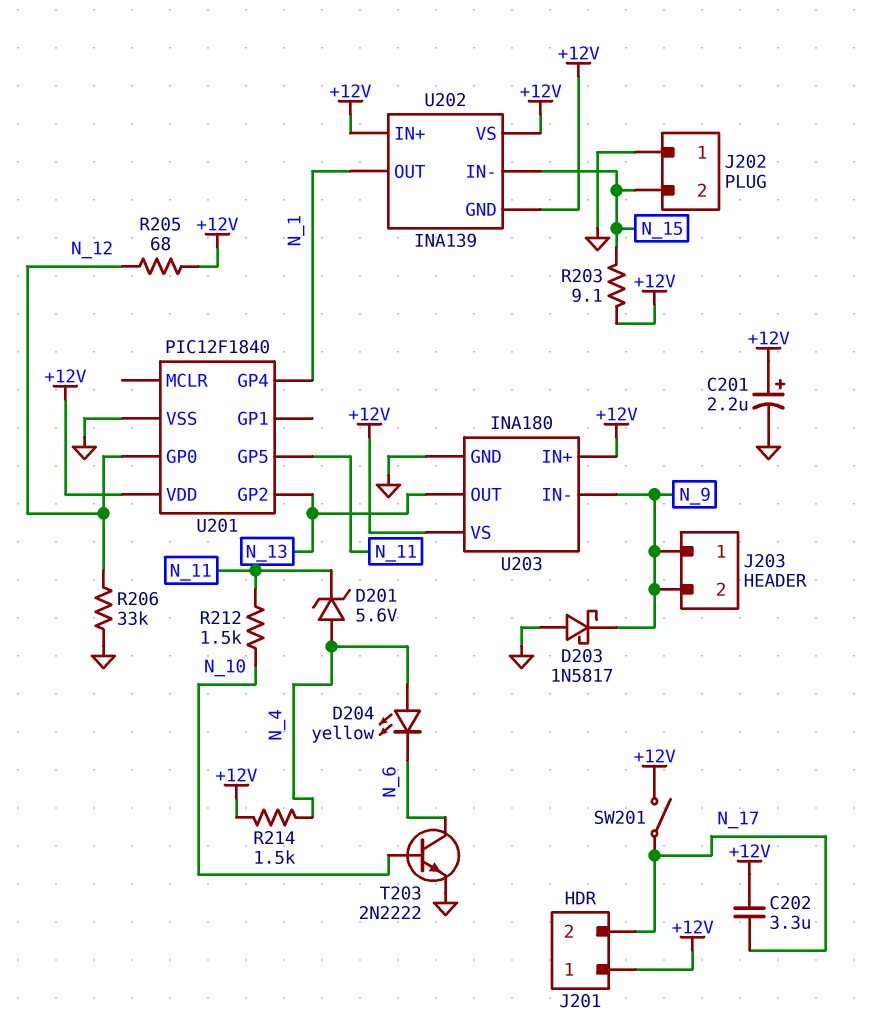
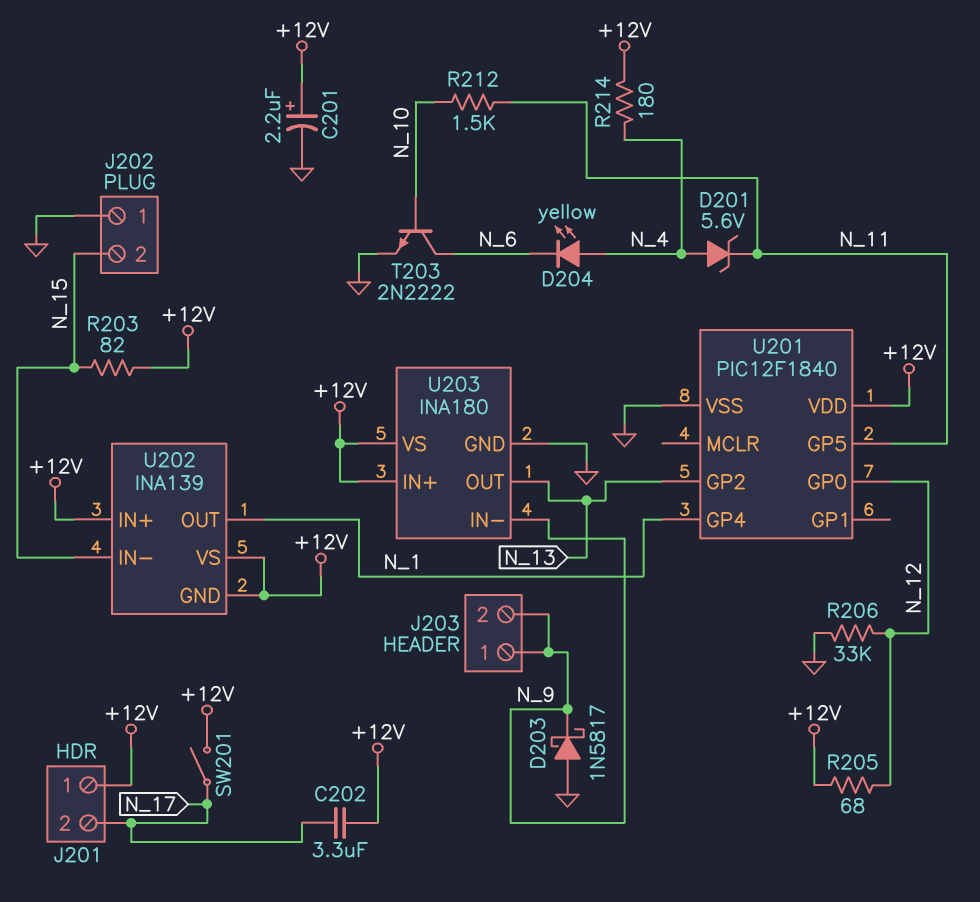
R203: 9.1 (+12V, N_15) -> 82 (+12V, N_15)
R214: 1.5k (+12V, N_4) -> 180 (+12V, N_4)

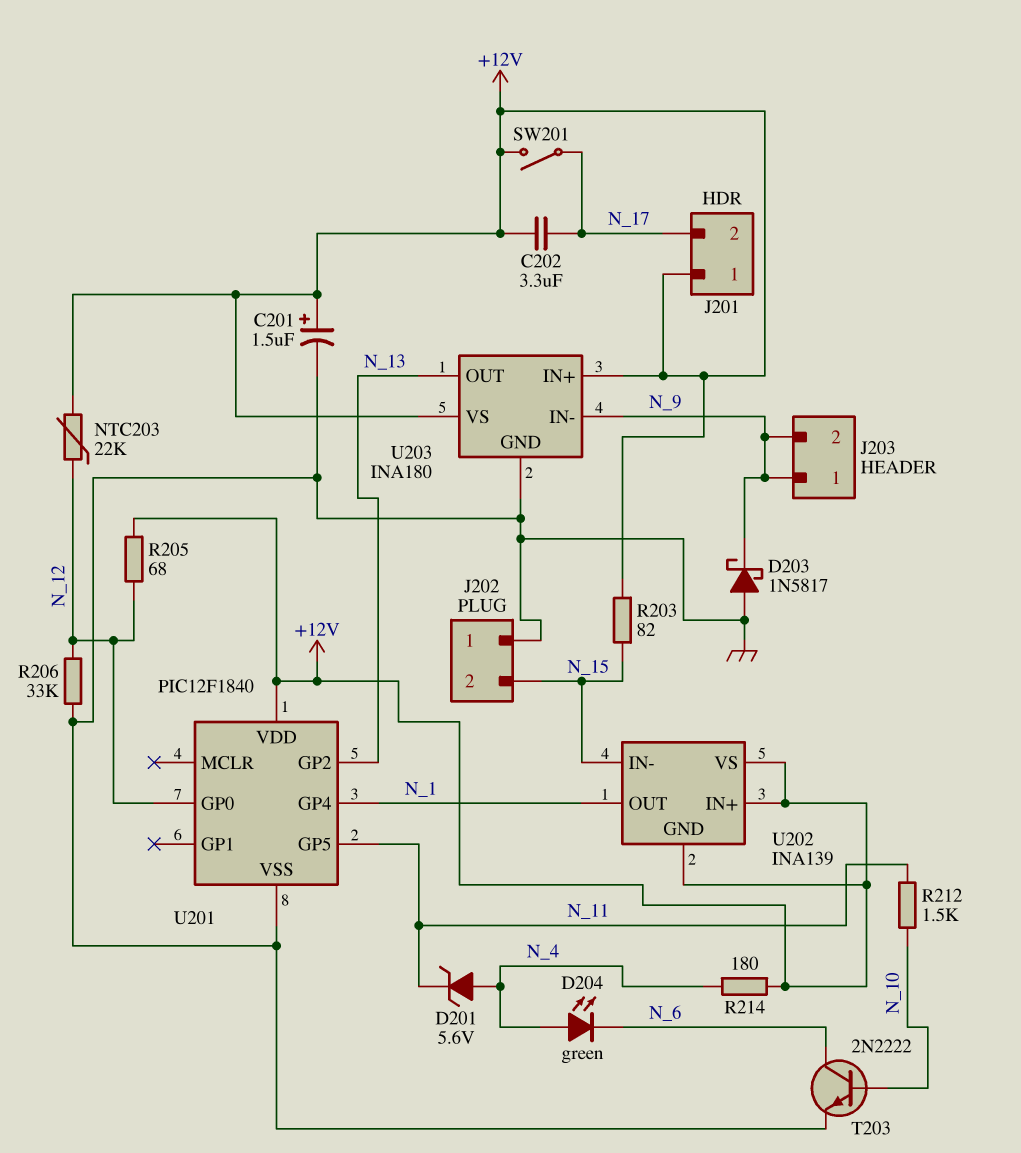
C201: 2.2uF (plus +12V, minus GND) -> 1.5uF (plus +12V, minus GND)
D204: LED yellow (A N_4, K N_6) -> LED green (A N_4, K N_6)
NTC203: none -> 22k (+12V, N_12)

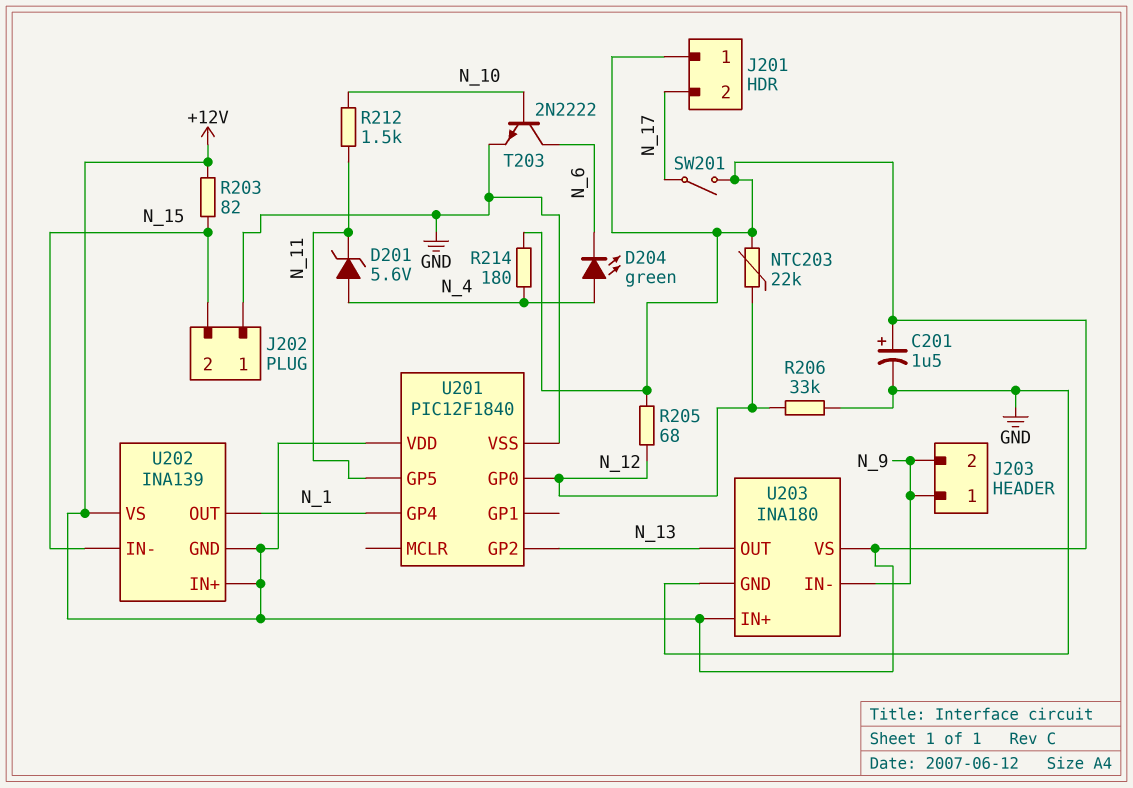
C202: 3.3uF (+12V, N_17) -> none
D203: schottky 1N5817 (A GND, K N_9) -> none

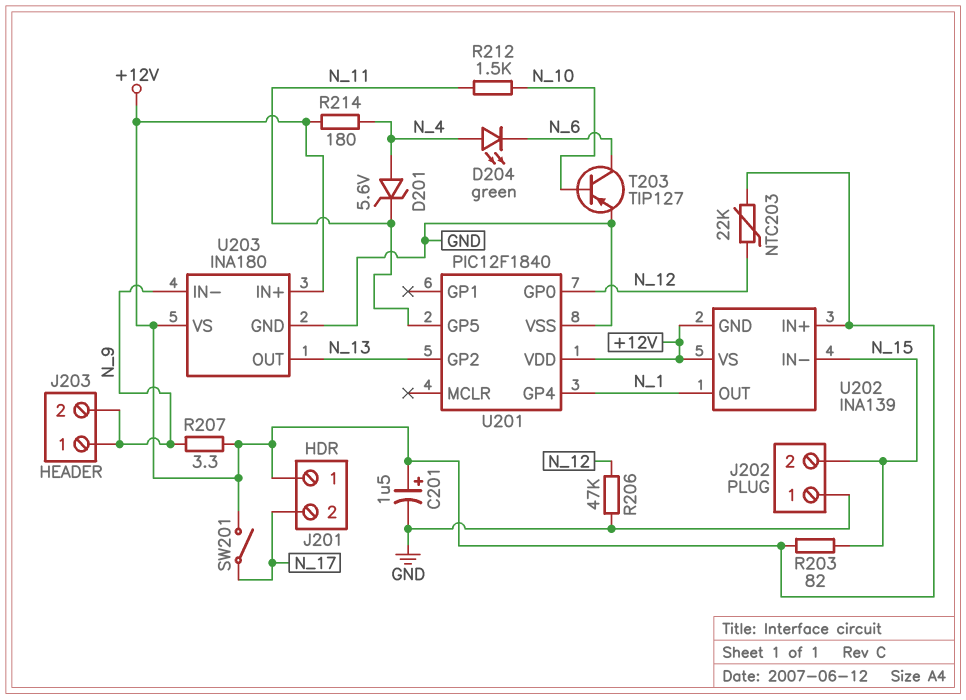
R205: 68 (+12V, N_12) -> none
R206: 33k (GND, N_12) -> 47k (GND, N_12)
R207: none -> 3.3 (+12V, N_9)
T203: NPN 2N2222 (B N_10, C N_6, E GND) -> PNP TIP127 (B N_10, C N_6, E GND)

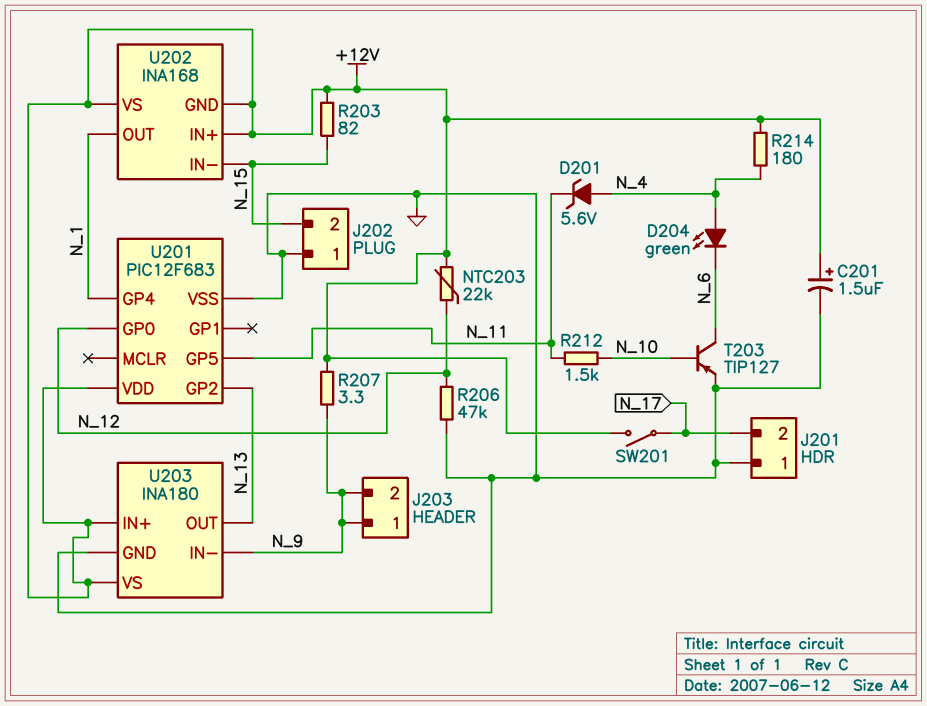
J201 pin 1: +12V -> GND
U201: PIC12F1840 -> PIC12F683
U202: INA139 -> INA168

